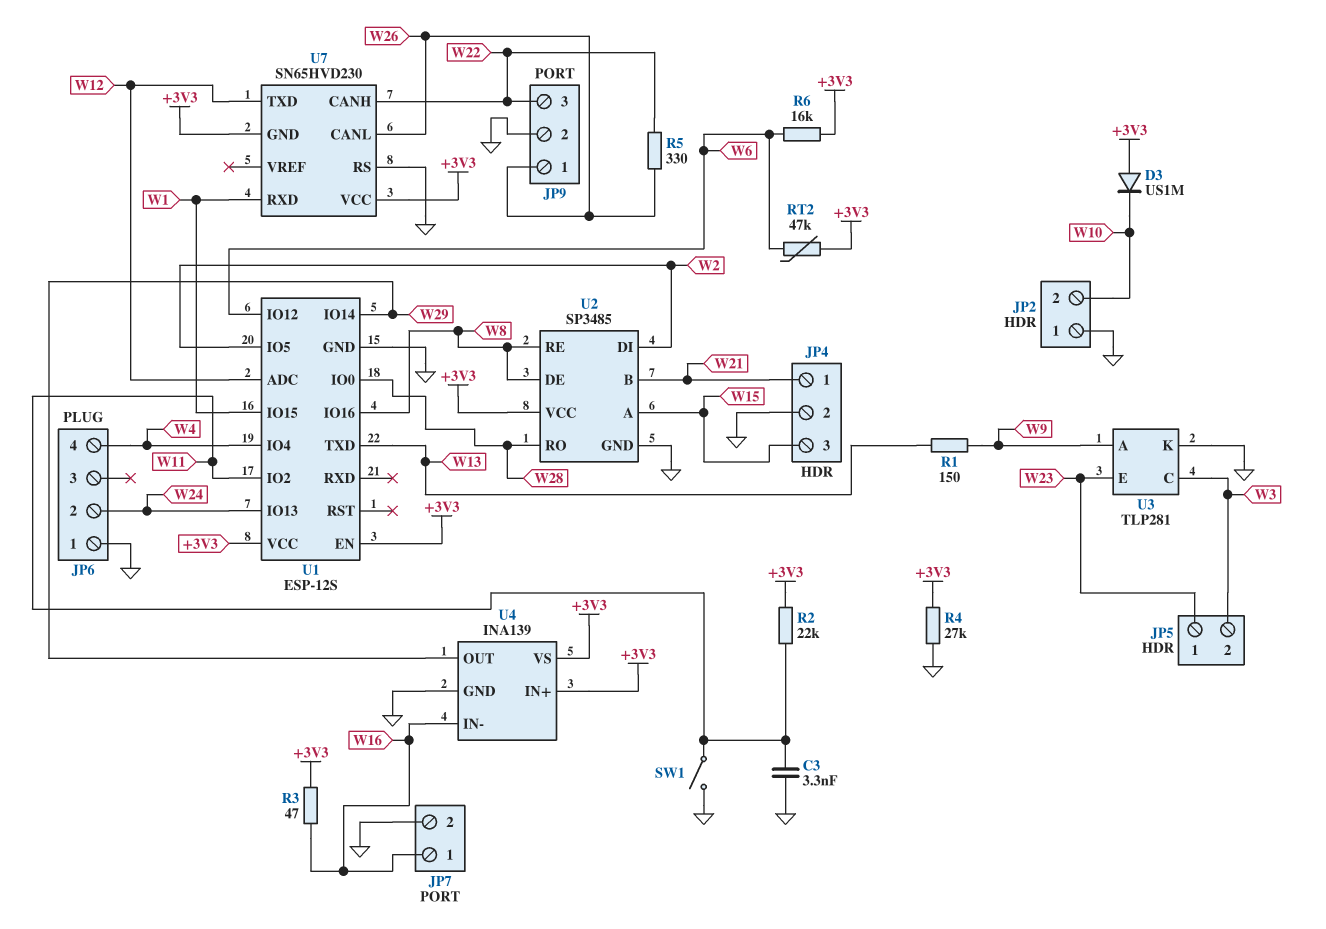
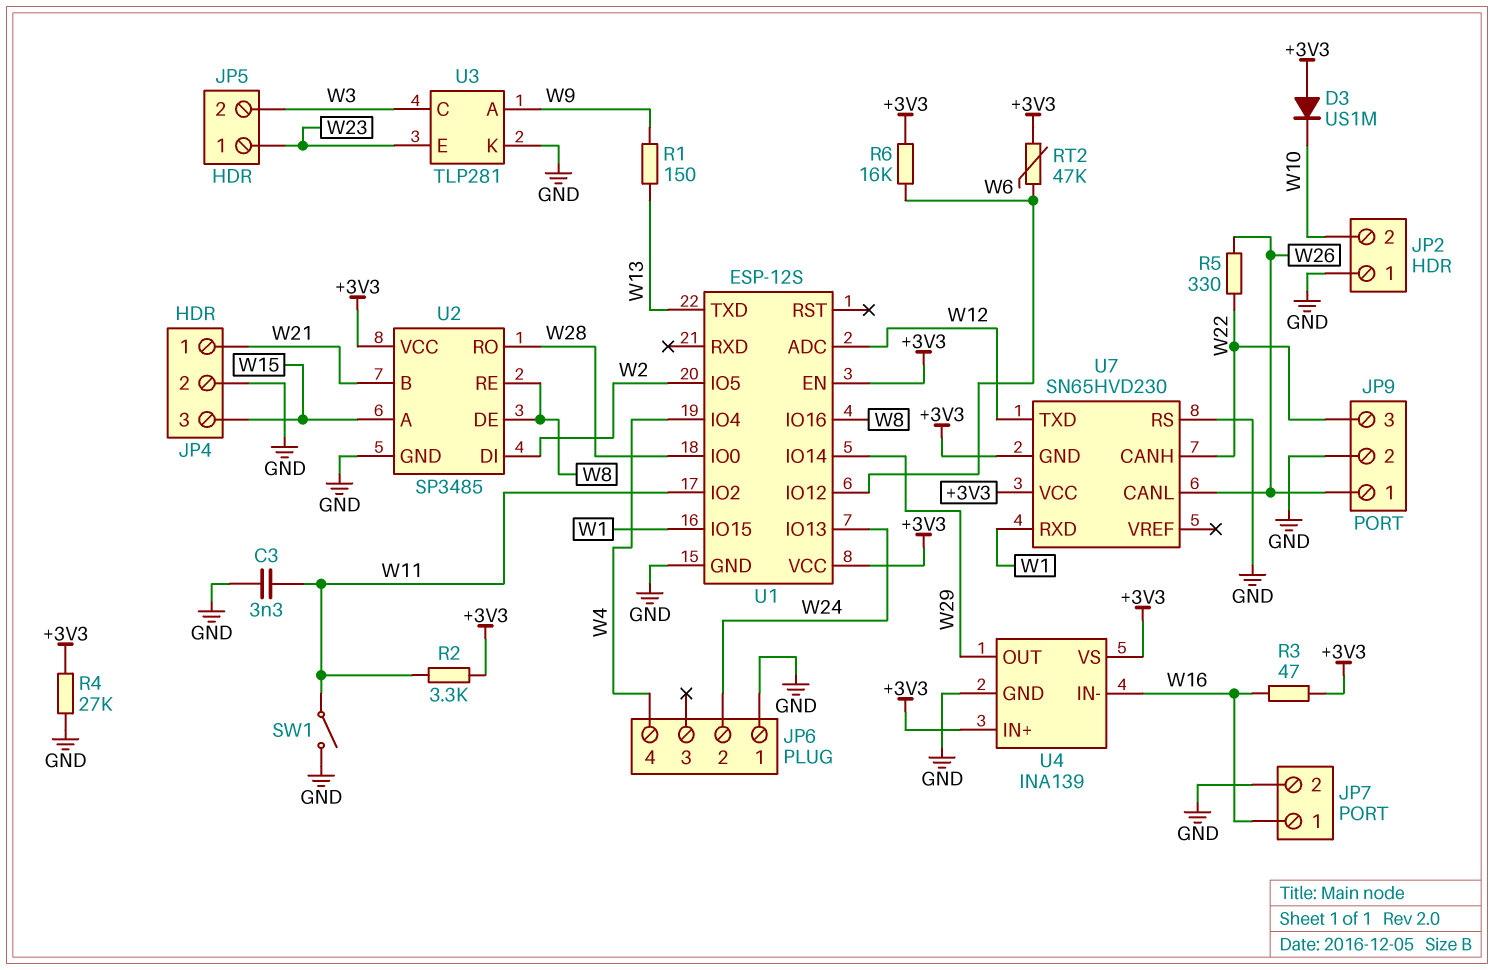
R2: 22k (+3V3, W11) -> 3.3k (+3V3, W11)

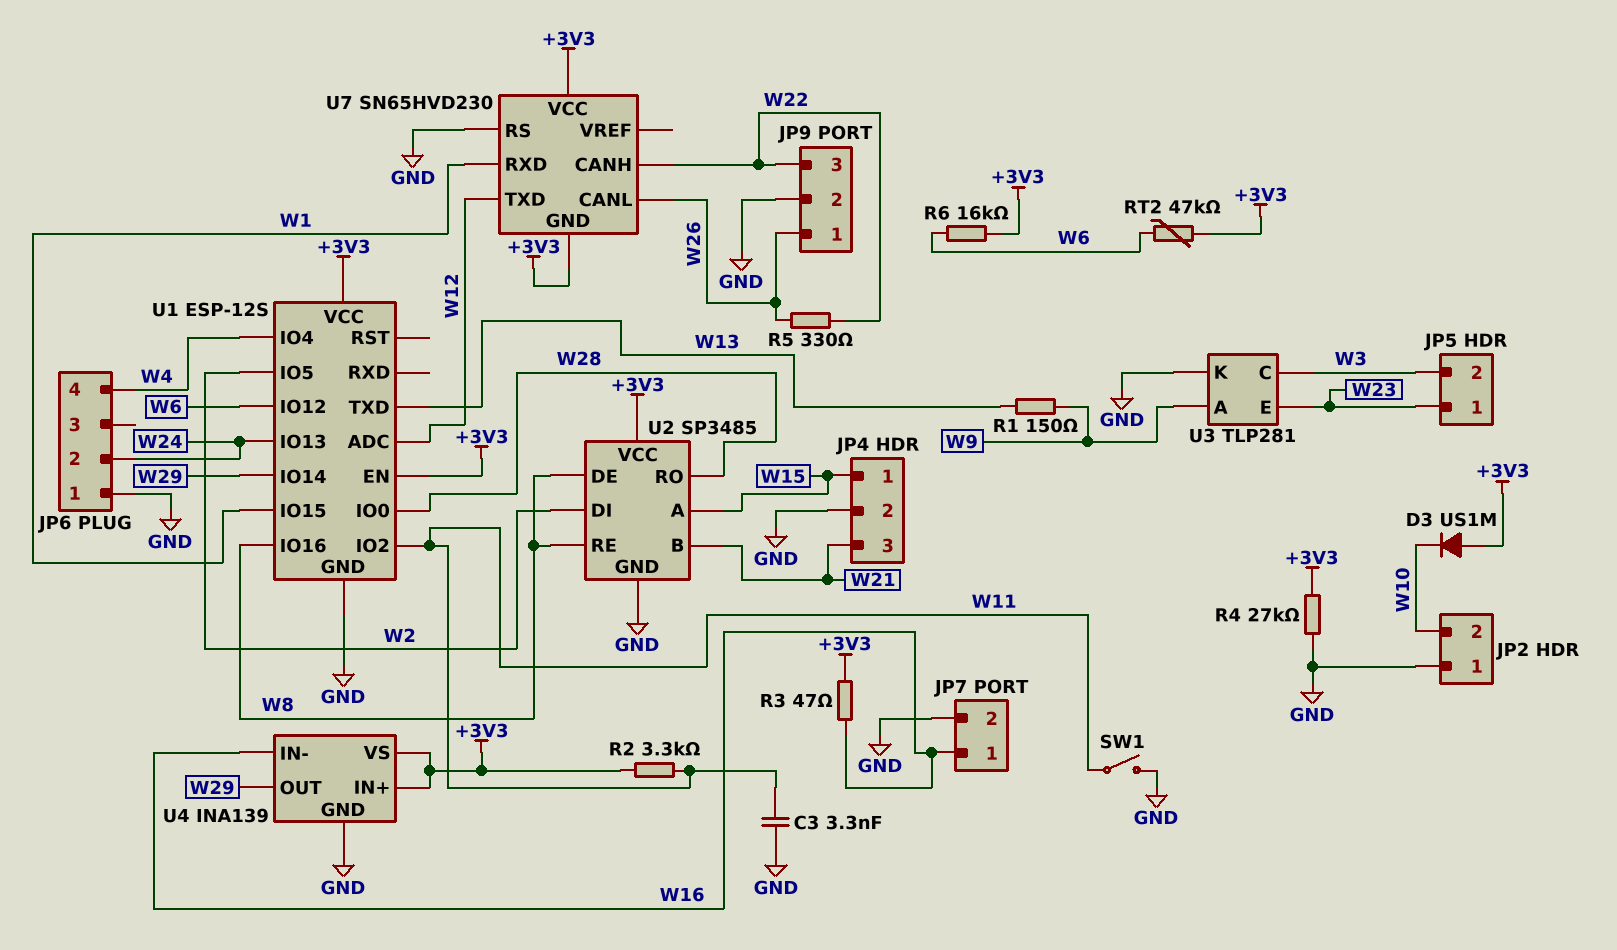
JP4 pin 1: W21 -> W15
JP4 pin 3: W15 -> W21

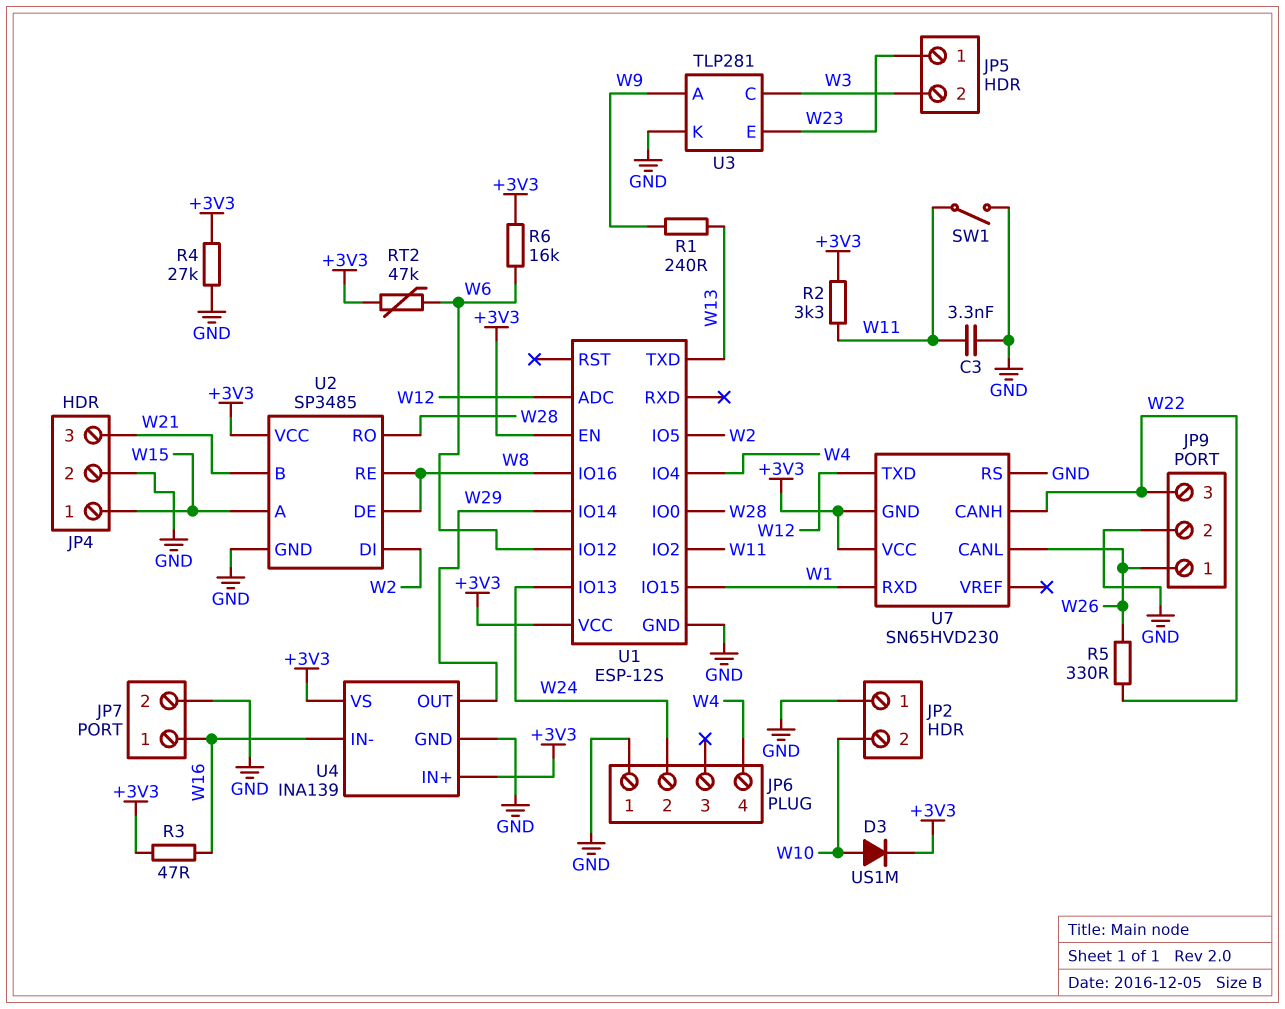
D3: diode US1M (A +3V3, K W10) -> diode US1M (A W10, K +3V3)
R1: 150 (W9, W13) -> 240 (W9, W13)

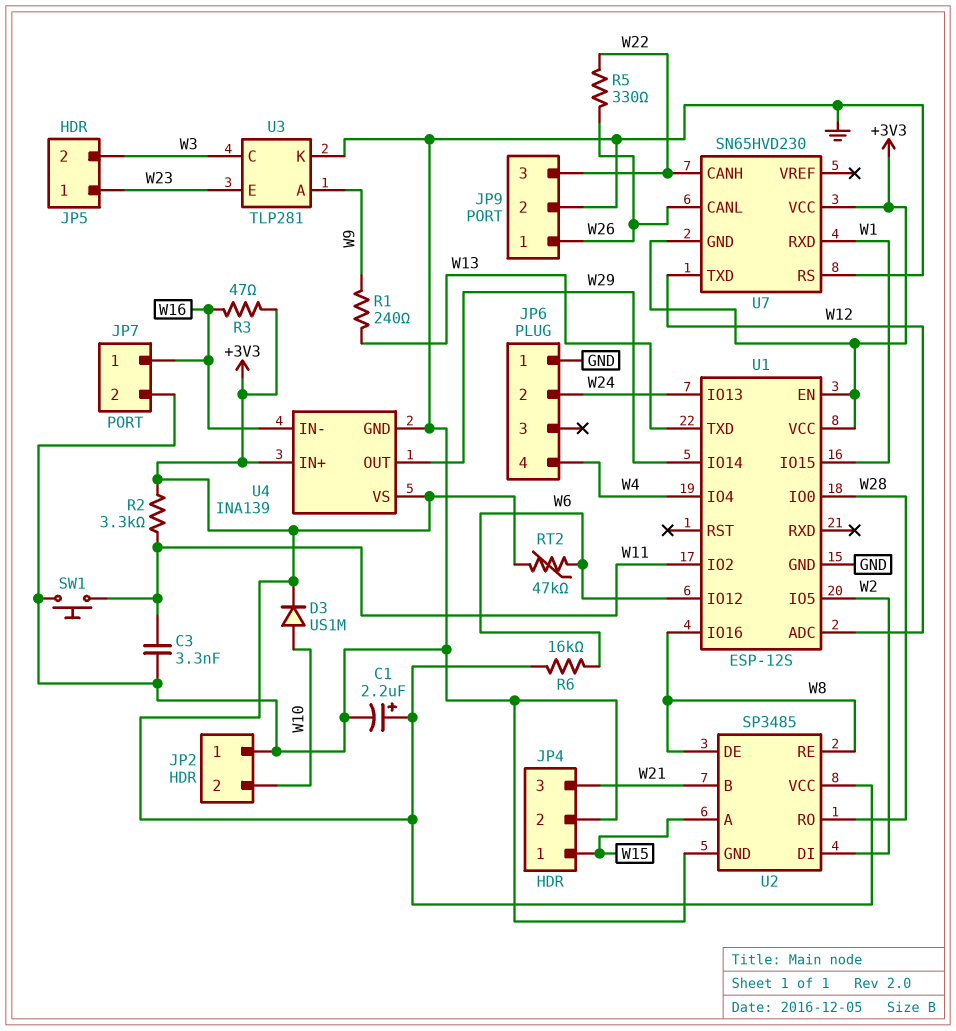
C1: none -> 2.2uF (plus +3V3, minus GND)
R4: 27k (+3V3, GND) -> none
SW1: switch (GND, W11) -> button (GND, W11)

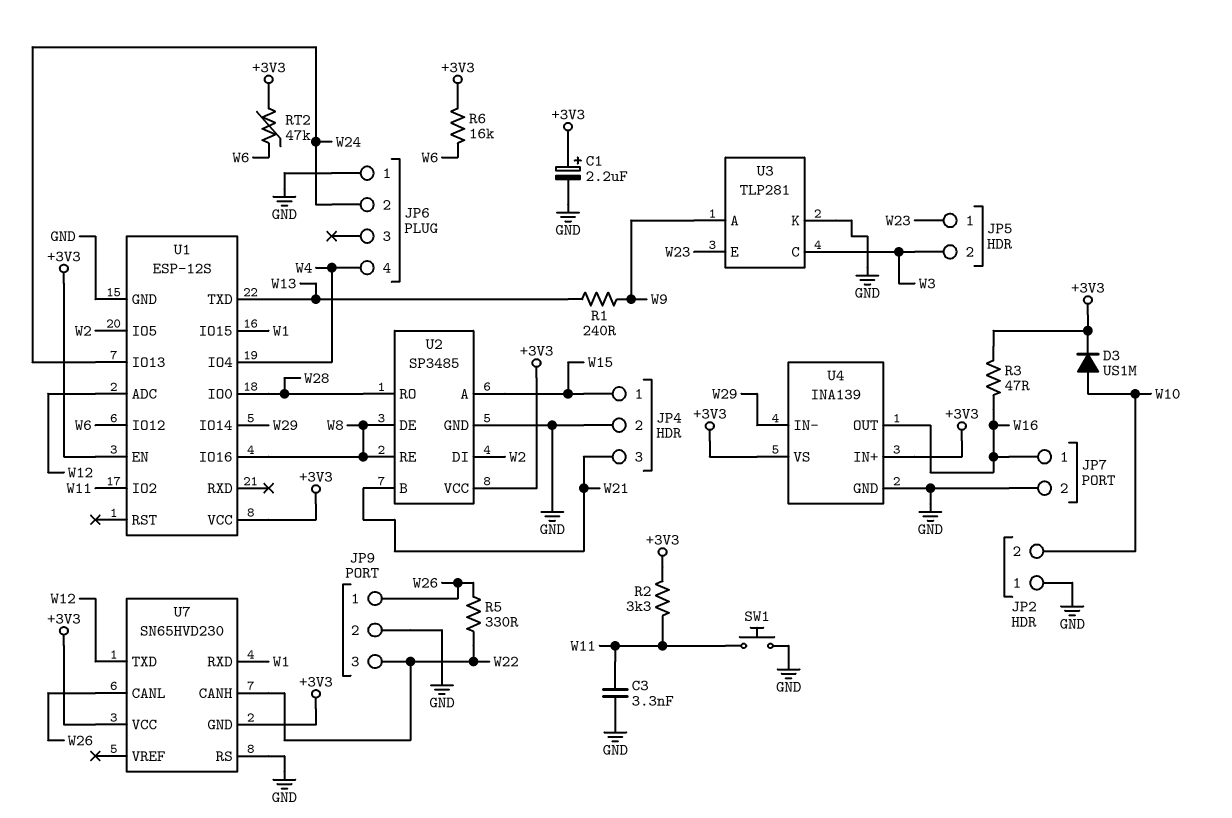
U4 pin IN-: W16 -> W29
U4 pin OUT: W29 -> W16

